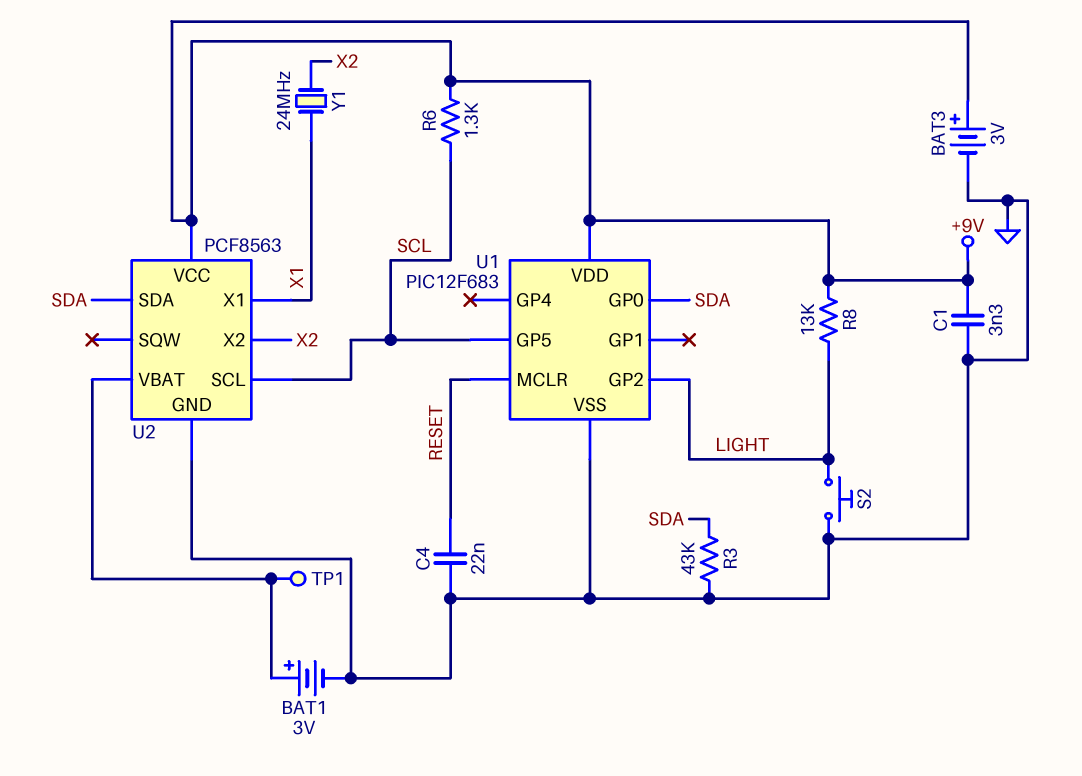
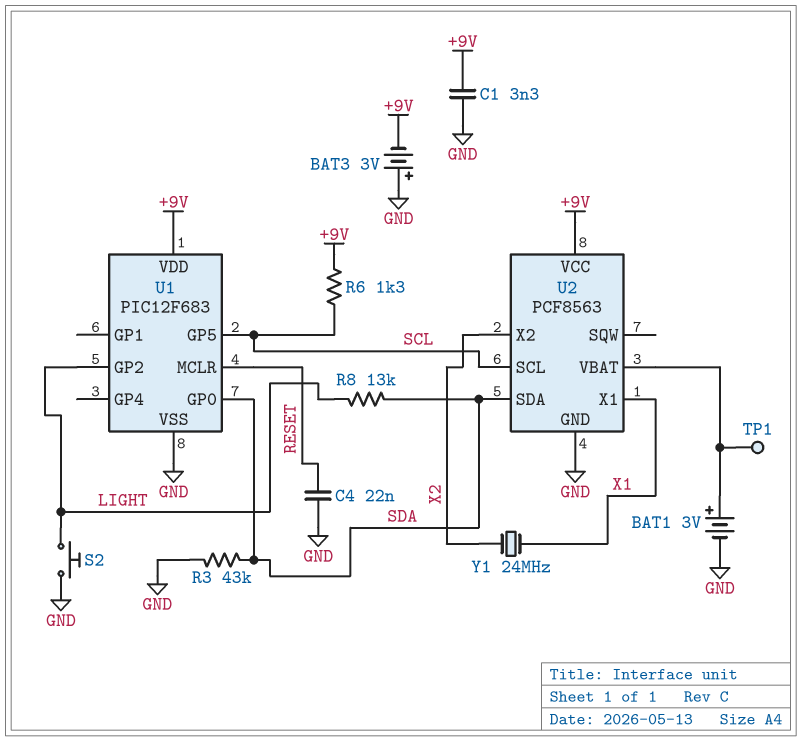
BAT3: 3V (plus +9V, minus GND) -> 3V (plus GND, minus +9V)
R8: 13k (+9V, LIGHT) -> 13k (LIGHT, SDA)

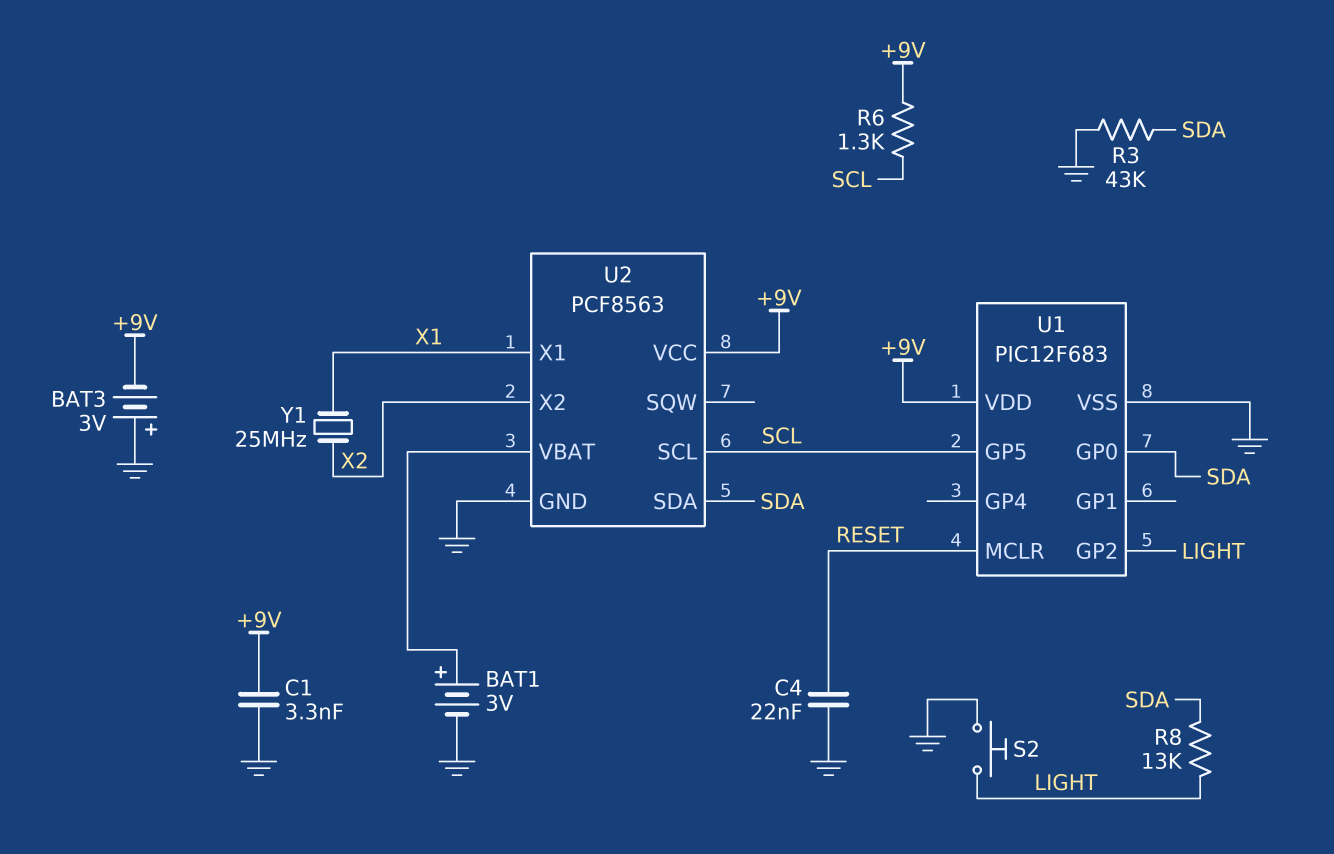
TP1: test point (U2/VBAT) -> none
Y1: 24MHz (X1, X2) -> 25MHz (X1, X2)

